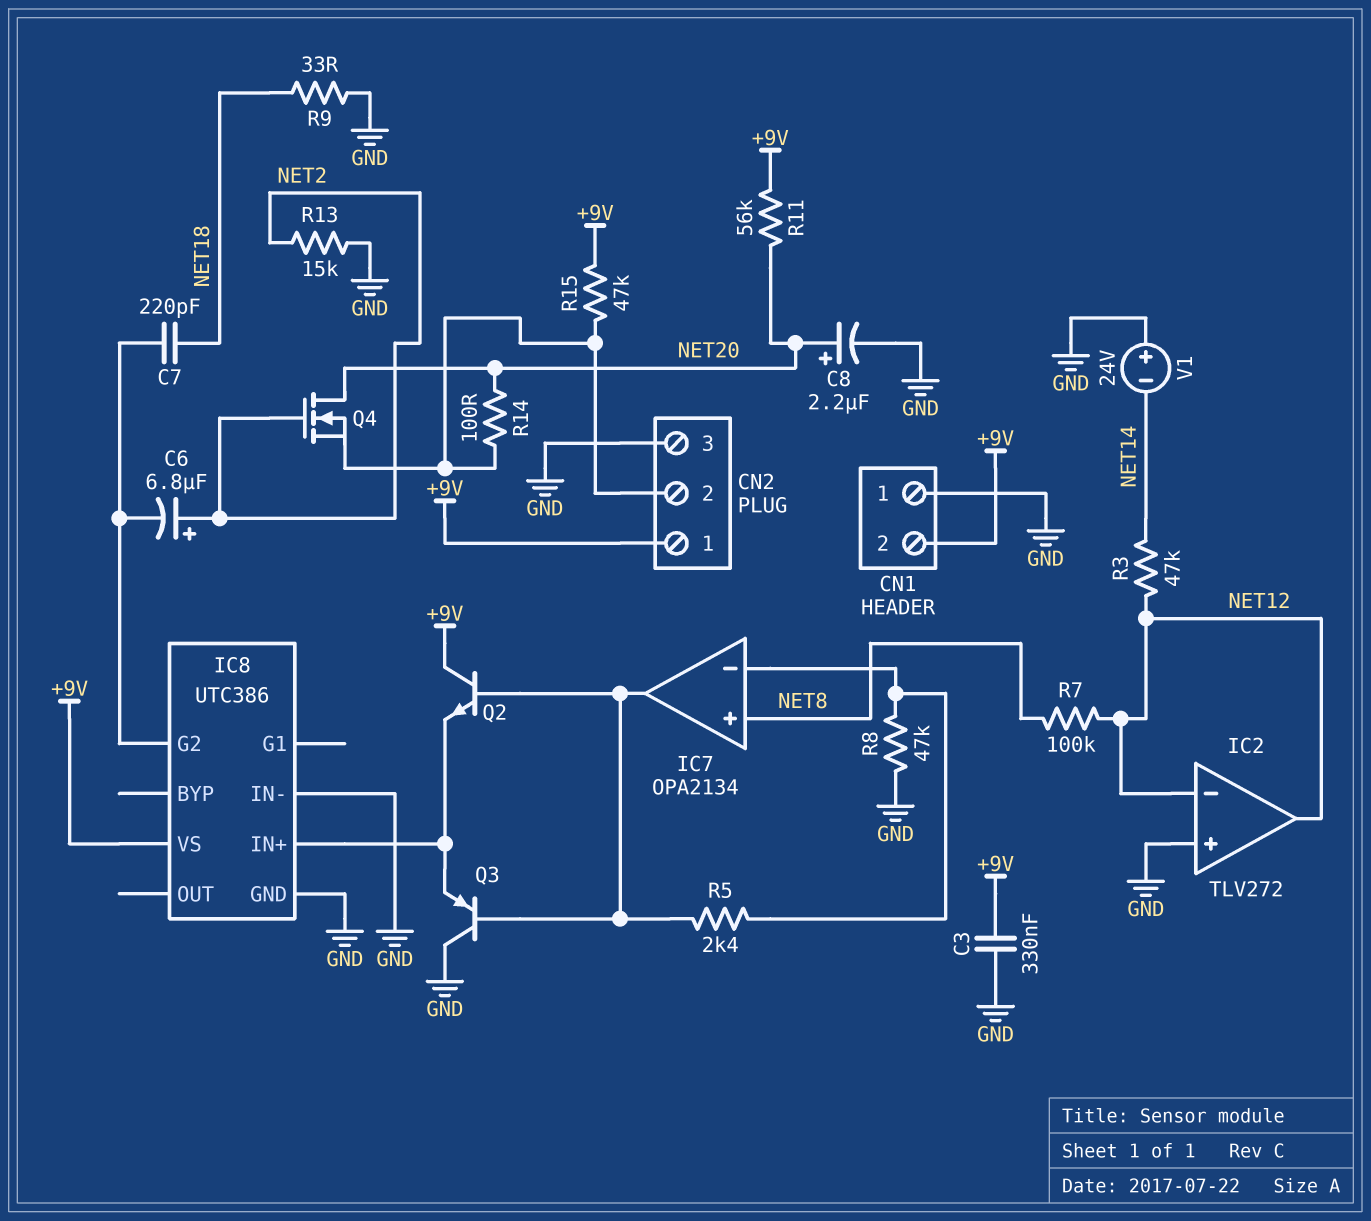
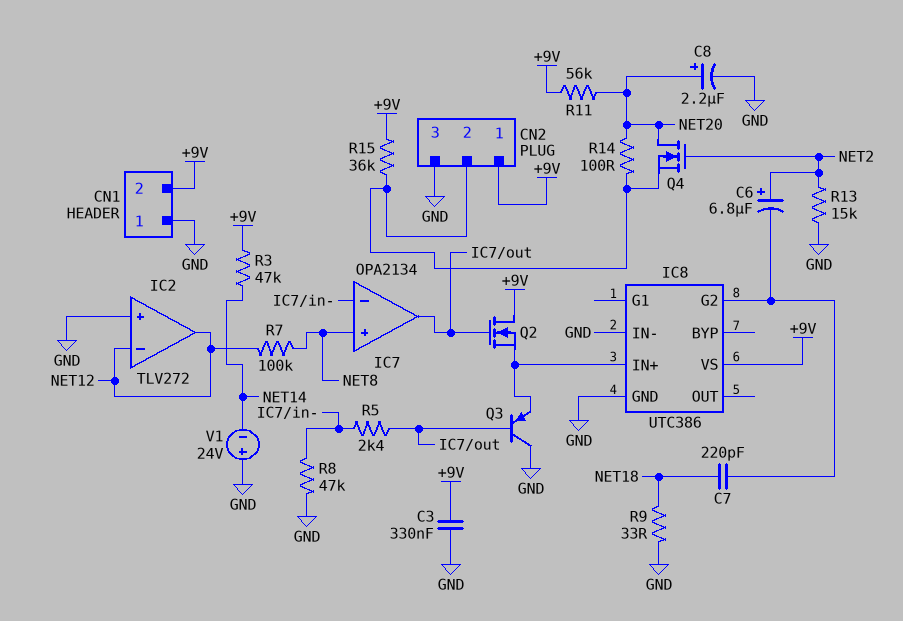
Q2: NPN (B IC7/out, C +9V, E IC8/IN+) -> NMOS (G IC7/out, D +9V, S IC8/IN+)
R3: 47k (NET12, NET14) -> 47k (+9V, NET14)
R15: 47k (+9V, CN2/2) -> 36k (+9V, CN2/2)

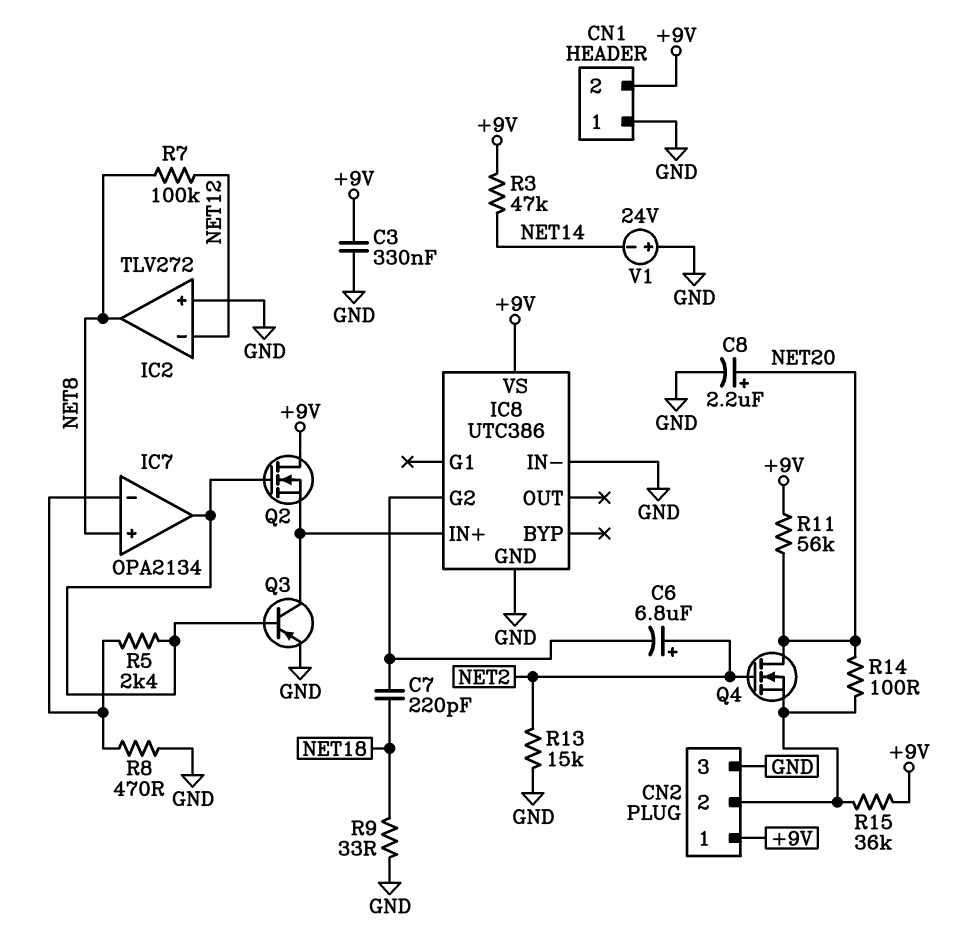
IC2 pin out: NET12 -> NET8
Q3: PNP (B IC7/out, C GND, E IC8/IN+) -> PNP (B IC7/out, C IC8/IN+, E GND)
R8: 47k (GND, IC7/in-) -> 470 (GND, IC7/in-)

